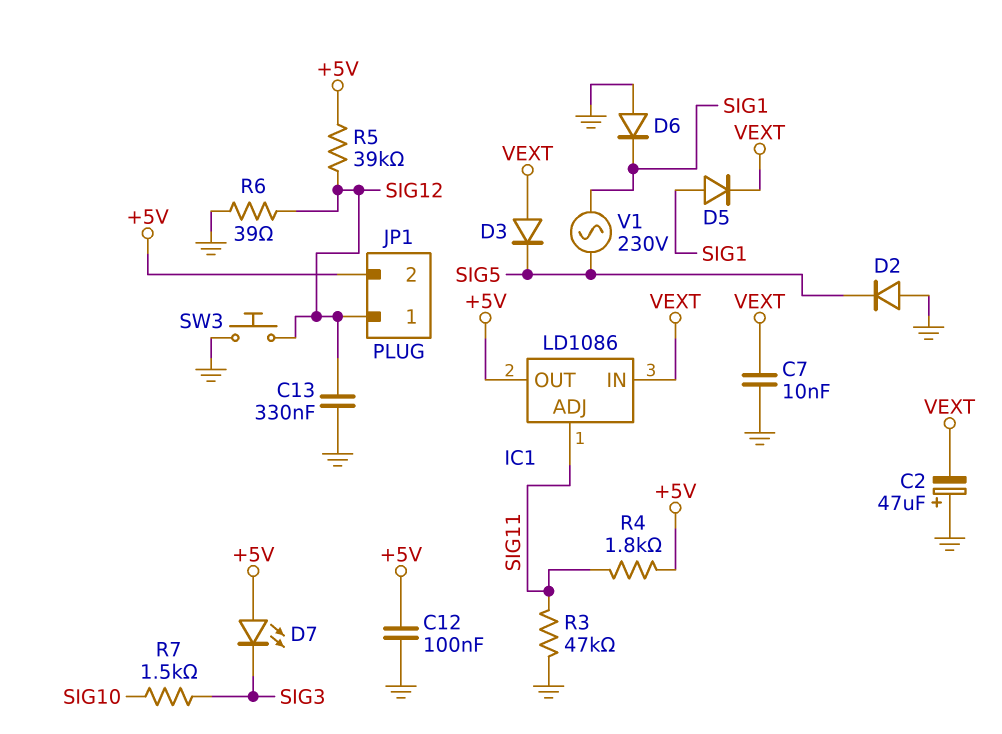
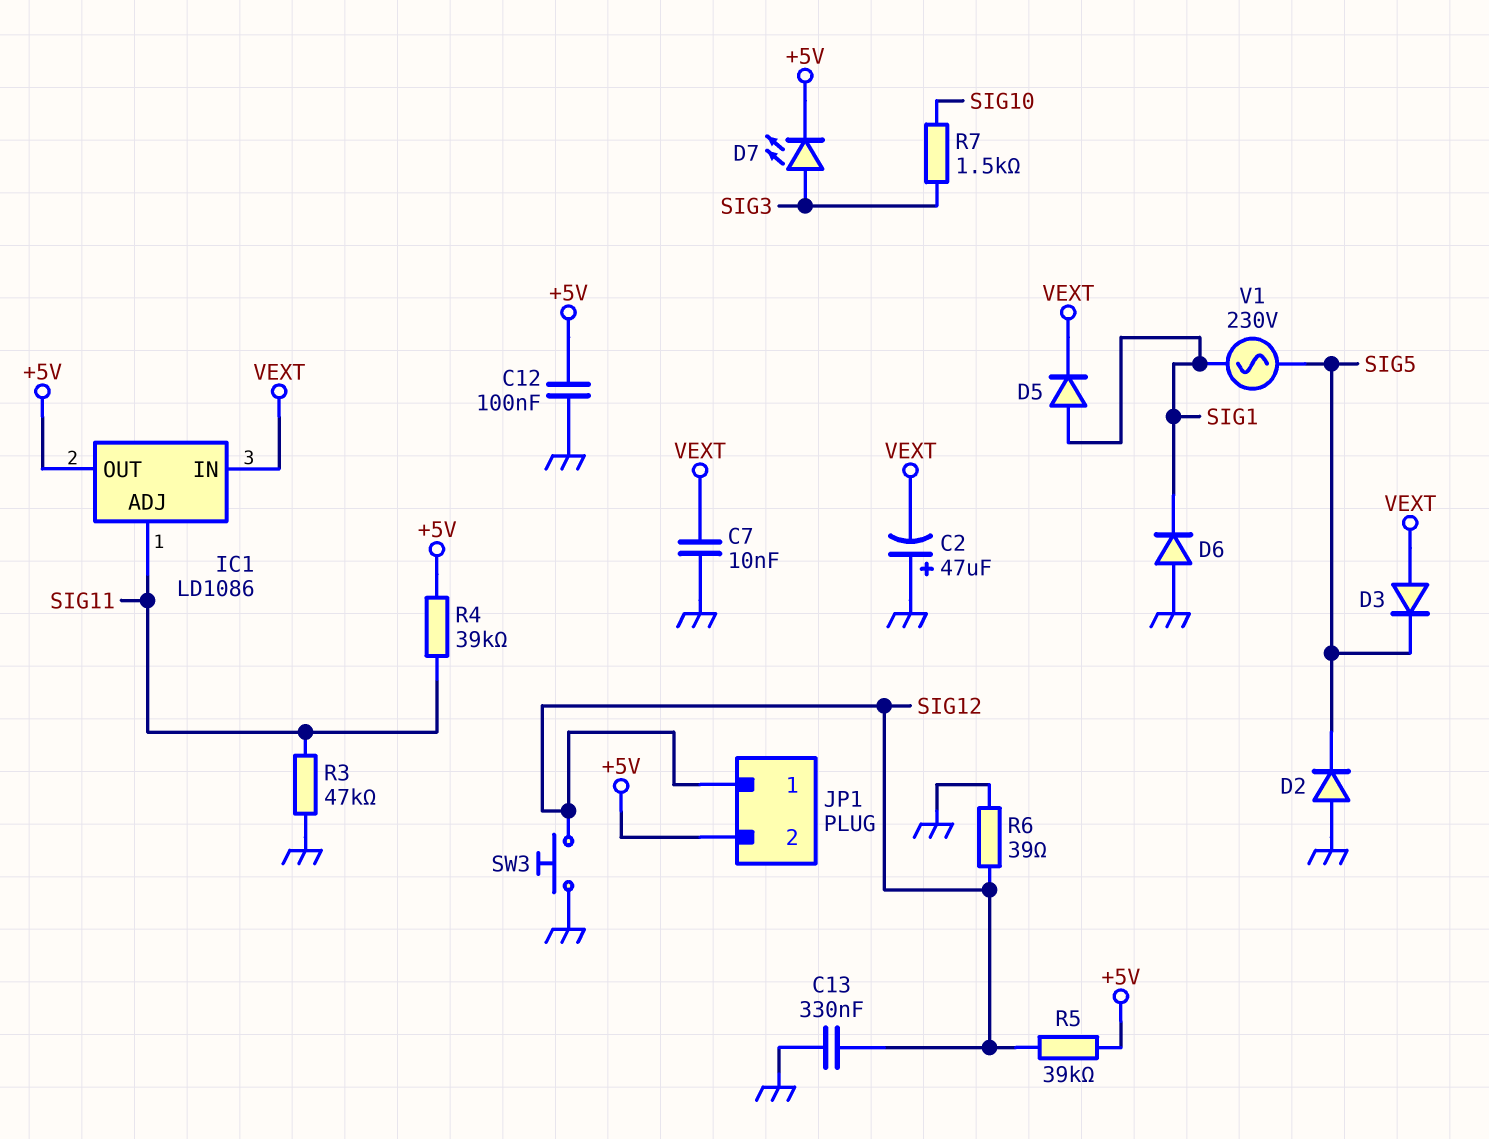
D7: LED (A +5V, K SIG3) -> LED (A SIG3, K +5V)
R4: 1.8k (+5V, SIG11) -> 39k (+5V, SIG11)

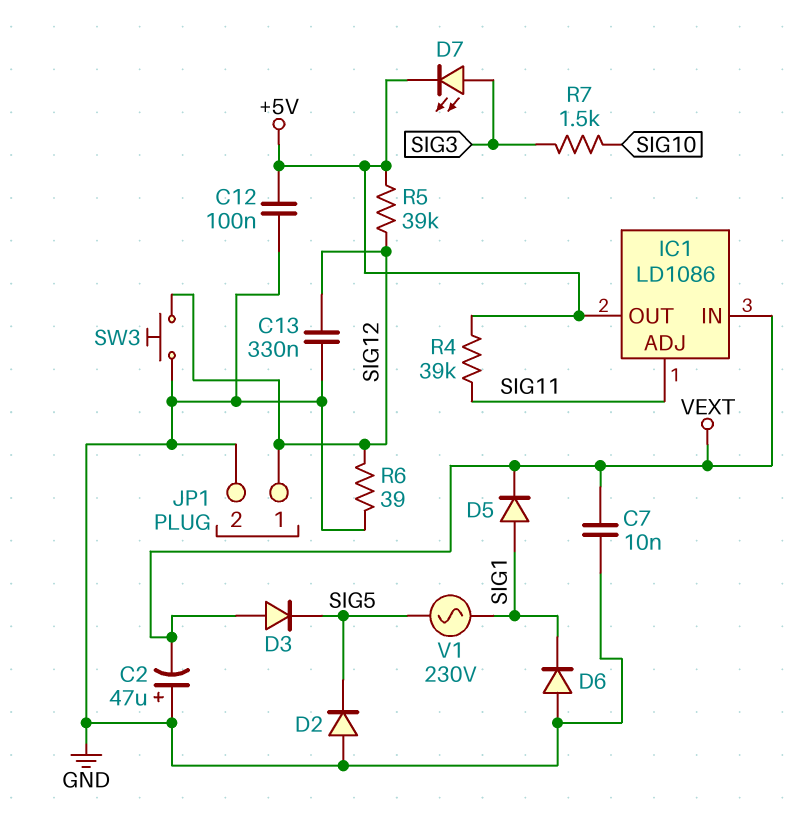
JP1 pin 2: +5V -> GND
R3: 47k (GND, SIG11) -> none

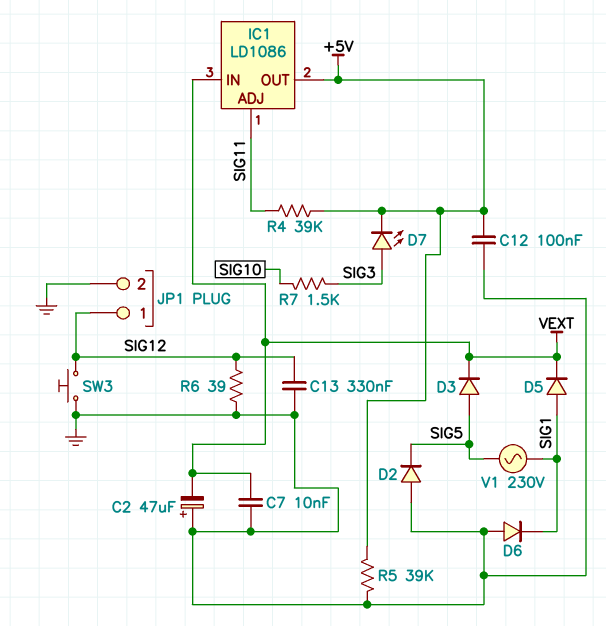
D3: diode (A VEXT, K SIG5) -> diode (A SIG5, K VEXT)
R5: 39k (+5V, SIG12) -> 39k (+5V, GND)

